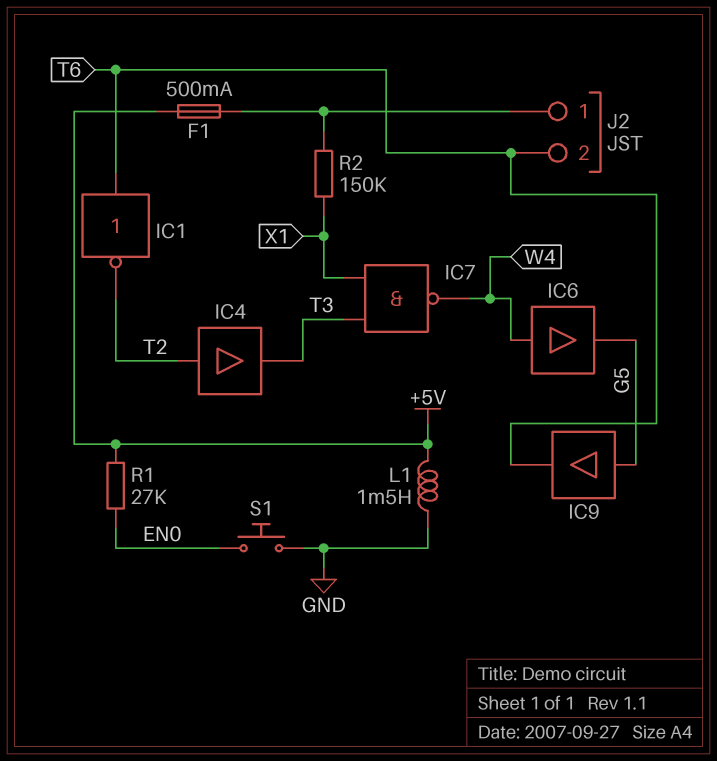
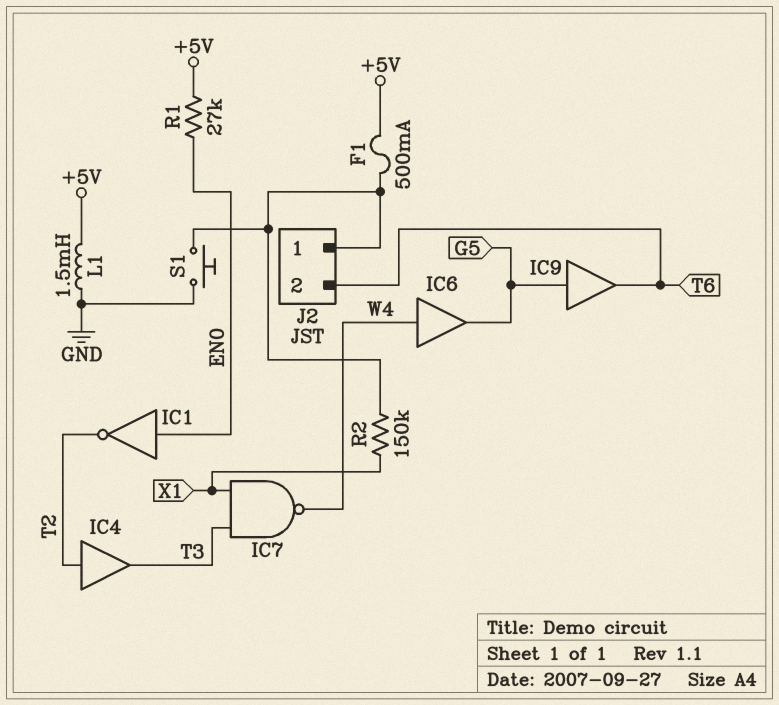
IC1: NOT (in T6, out T2) -> NOT (in EN0, out T2)
S1: button (EN0, GND) -> button (GND, J2/1)

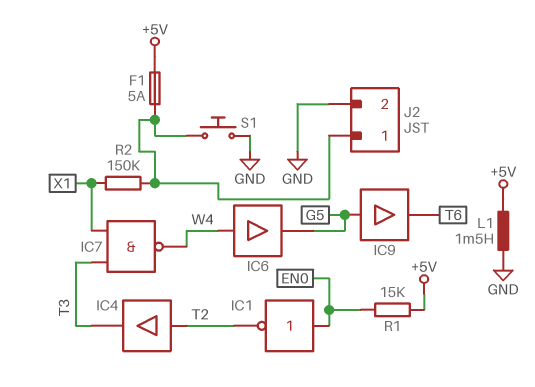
F1: 500mA (+5V, J2/1) -> 5A (+5V, J2/1)
J2 pin 2: T6 -> GND
R1: 27k (+5V, EN0) -> 15k (+5V, EN0)

